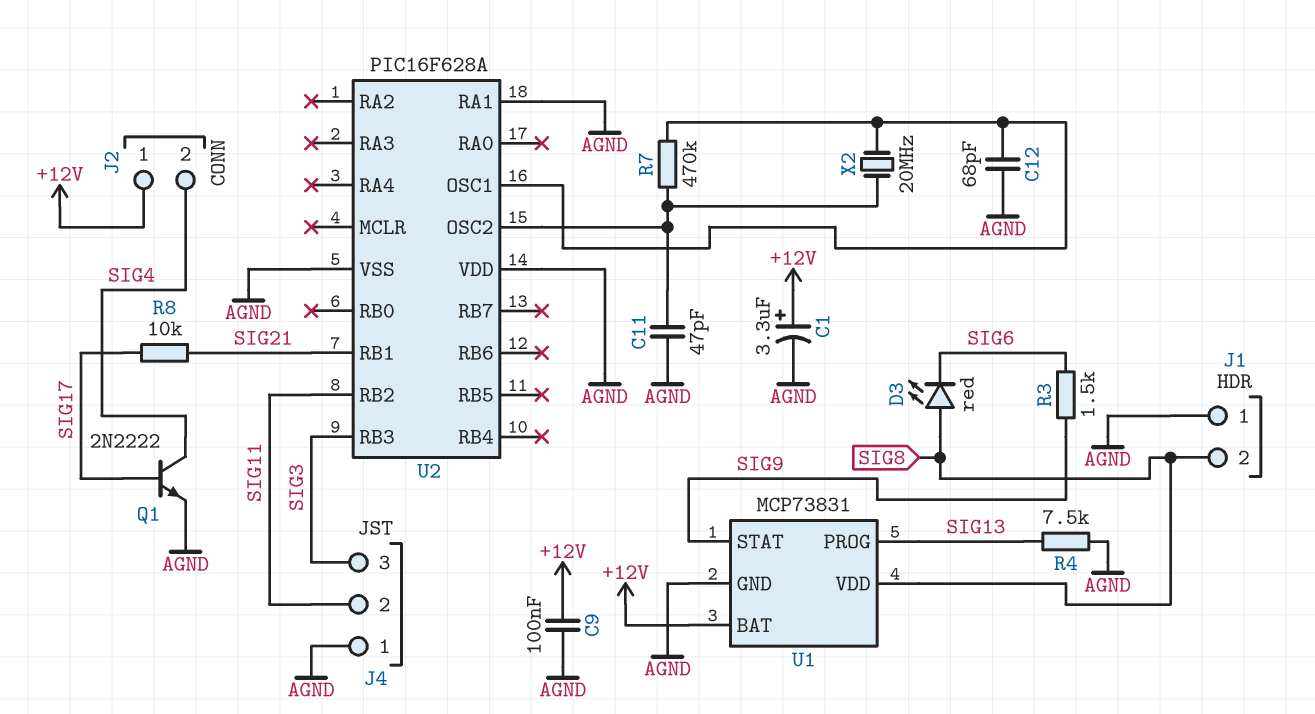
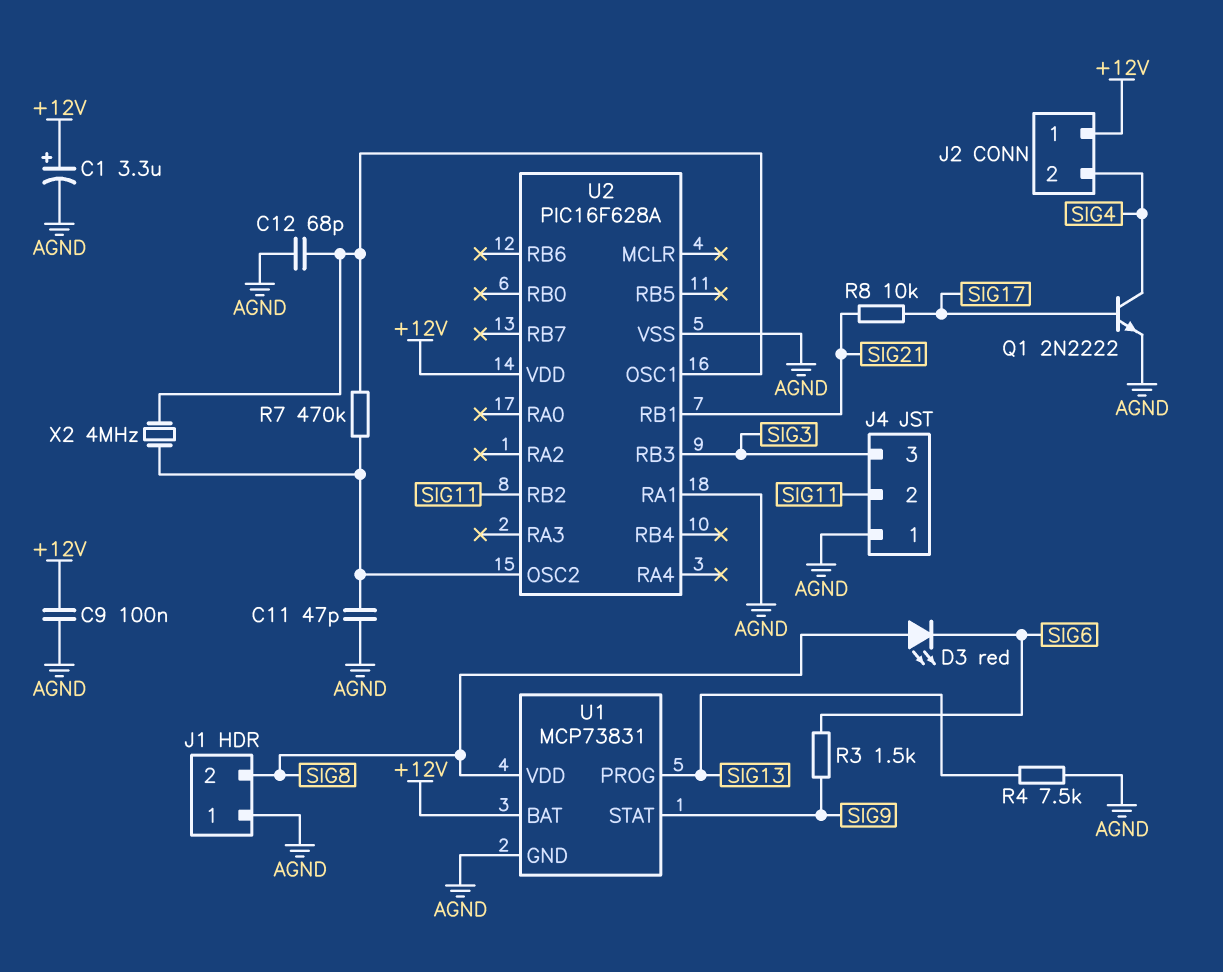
U2 pin VDD: AGND -> +12V
X2: 20MHz (U2/OSC1, U2/OSC2) -> 4MHz (U2/OSC1, U2/OSC2)

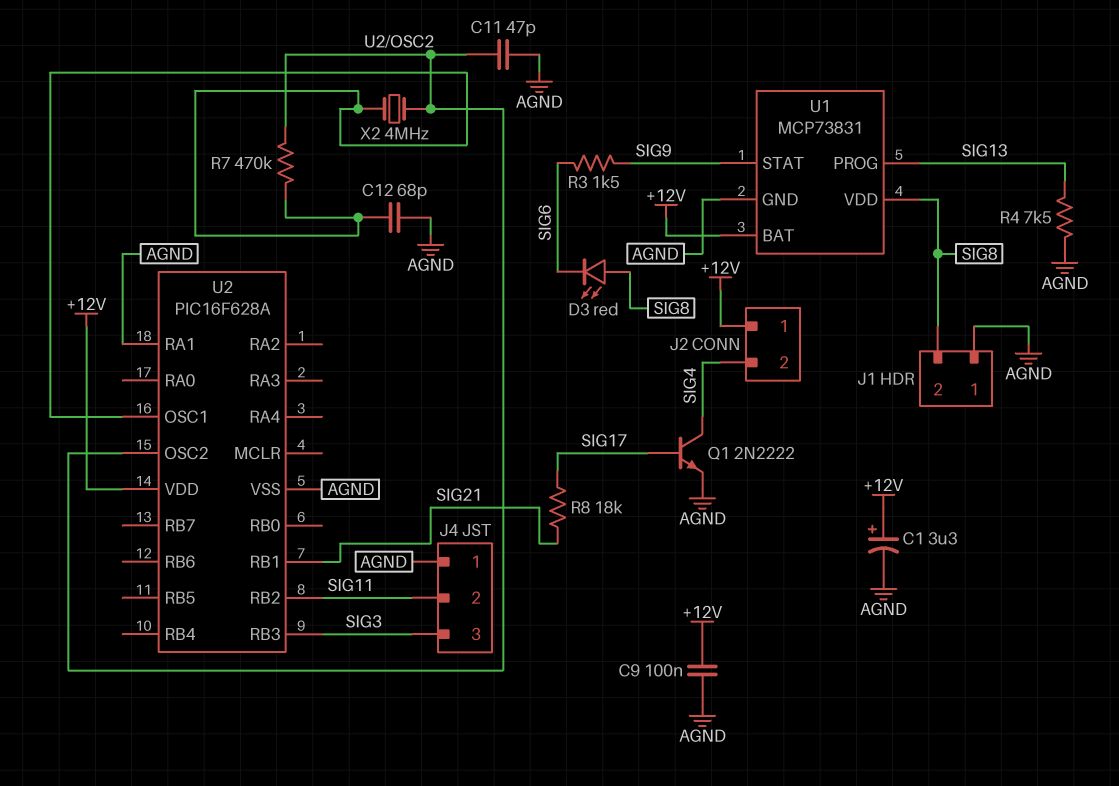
R8: 10k (SIG17, SIG21) -> 18k (SIG17, SIG21)

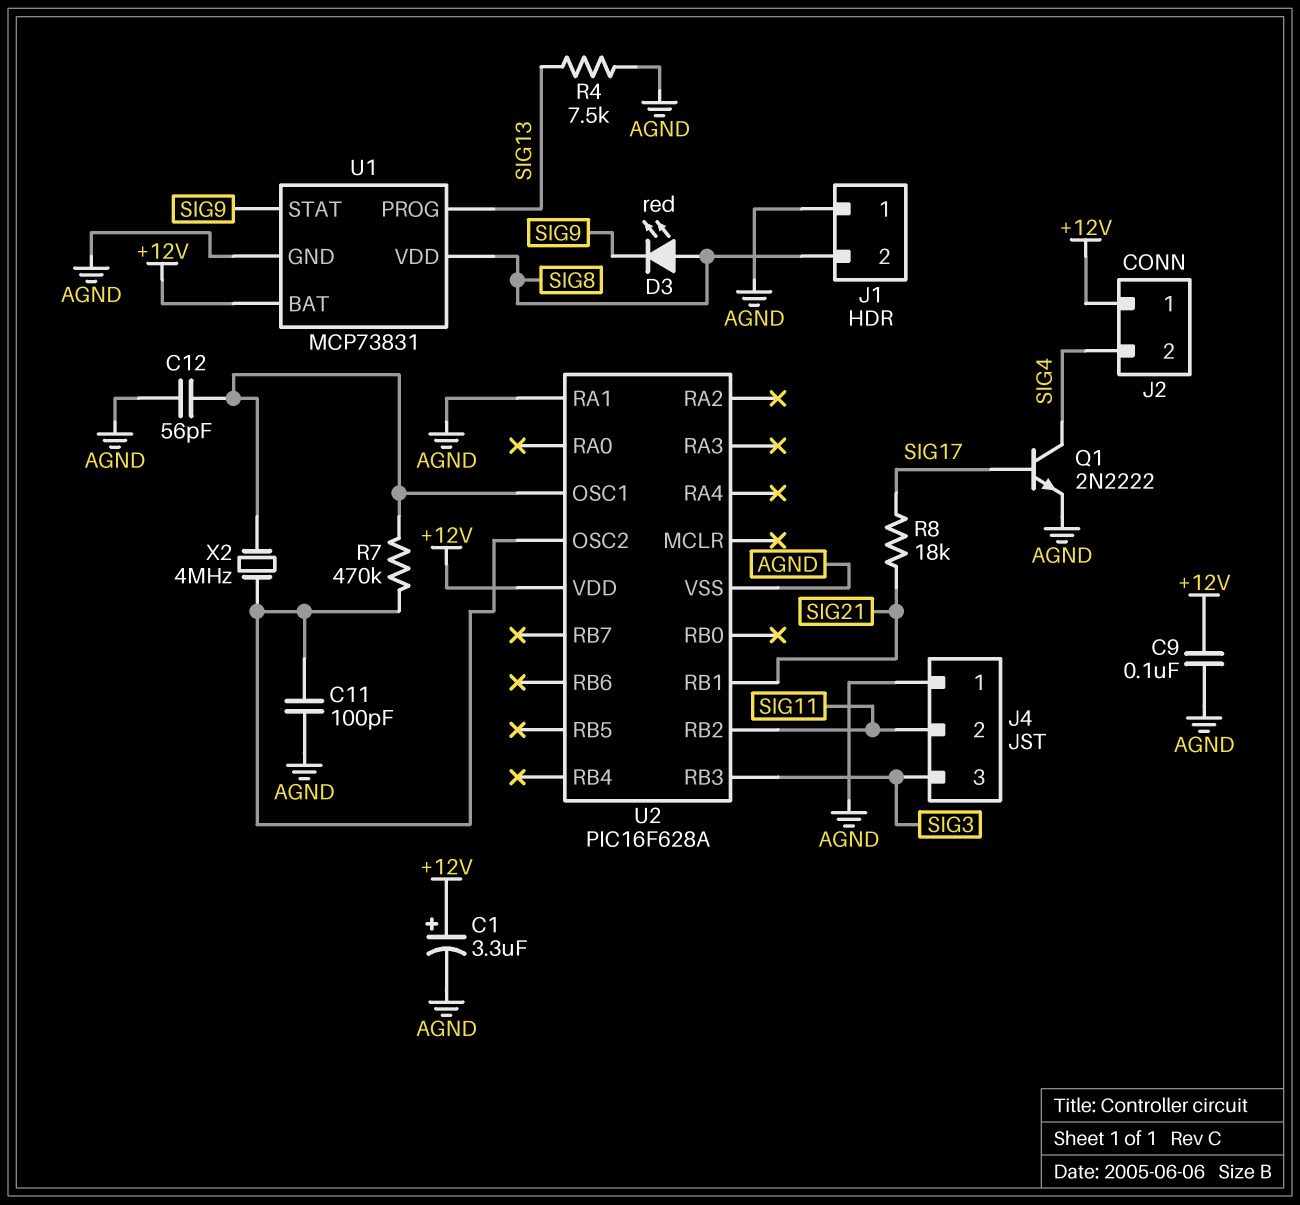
C11: 47pF (AGND, U2/OSC2) -> 100pF (AGND, U2/OSC2)
C12: 68pF (AGND, U2/OSC1) -> 56pF (AGND, U2/OSC1)
D3: LED red (A SIG8, K SIG6) -> LED red (A SIG8, K SIG9)
R3: 1.5k (SIG6, SIG9) -> none

